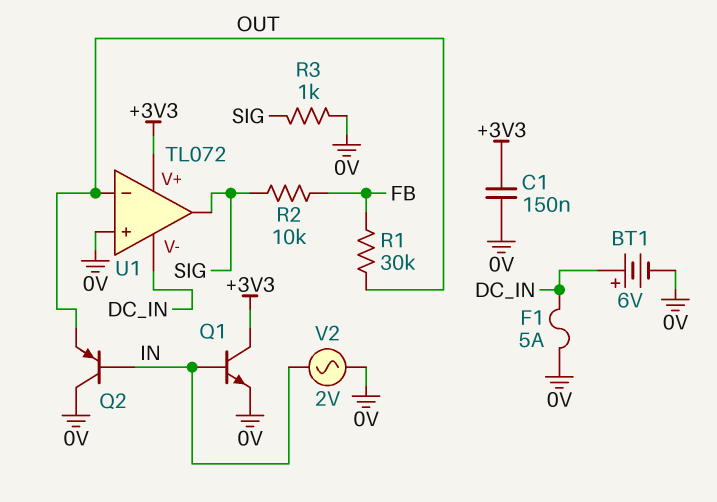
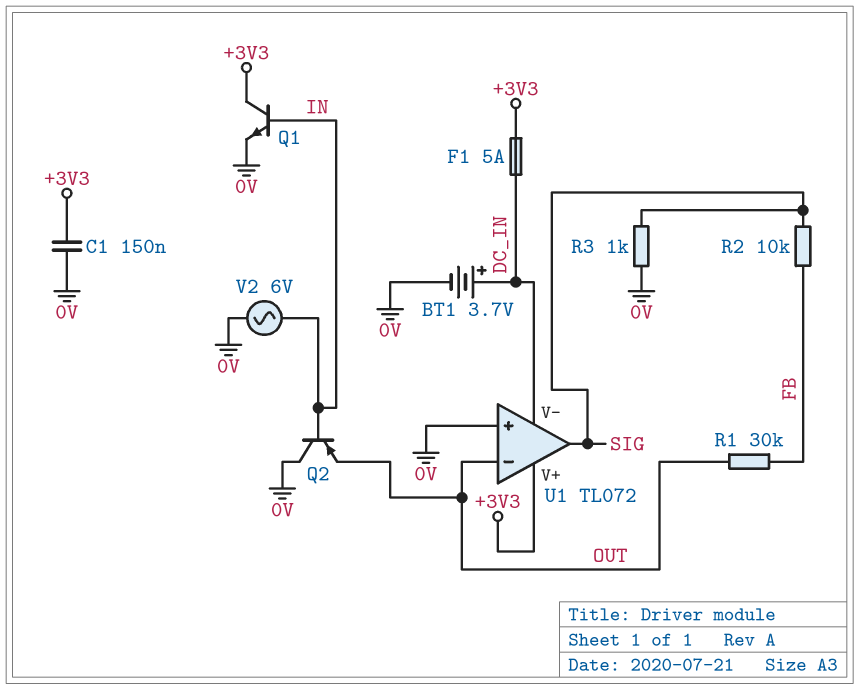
BT1: 6V (plus DC_IN, minus 0V) -> 3.7V (plus DC_IN, minus 0V)
F1: 5A (0V, DC_IN) -> 5A (+3V3, DC_IN)
V2: AC 2V (0V, IN) -> AC 6V (0V, IN)

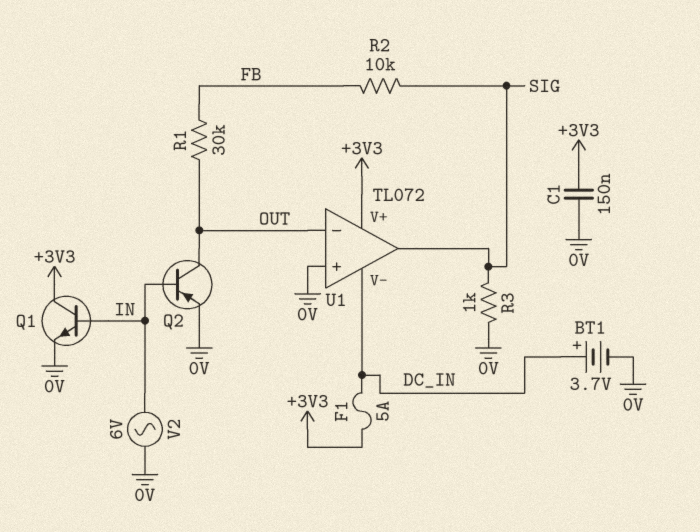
Q2: PNP (B IN, C 0V, E OUT) -> PNP (B IN, C OUT, E 0V)

